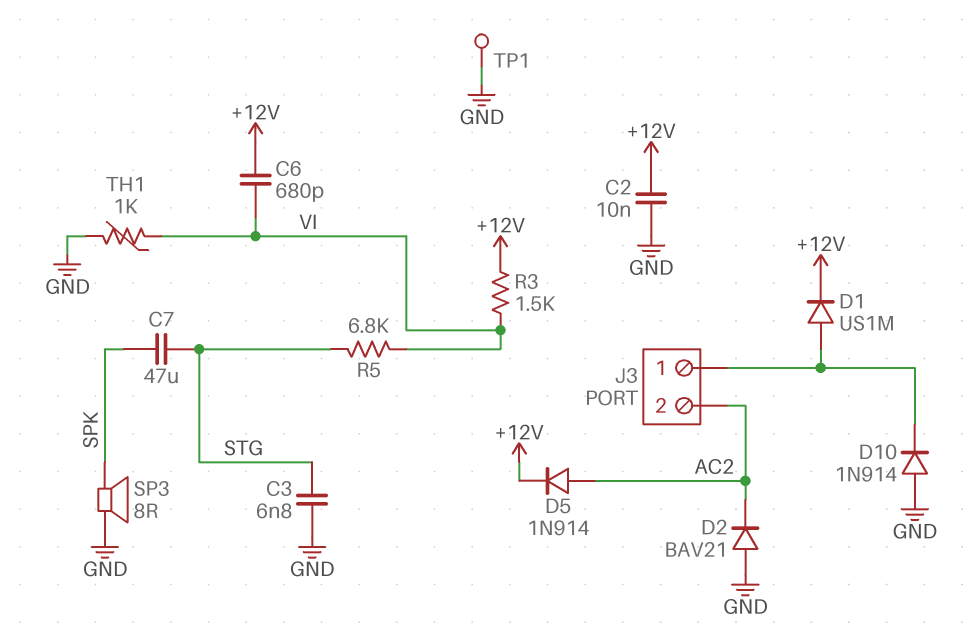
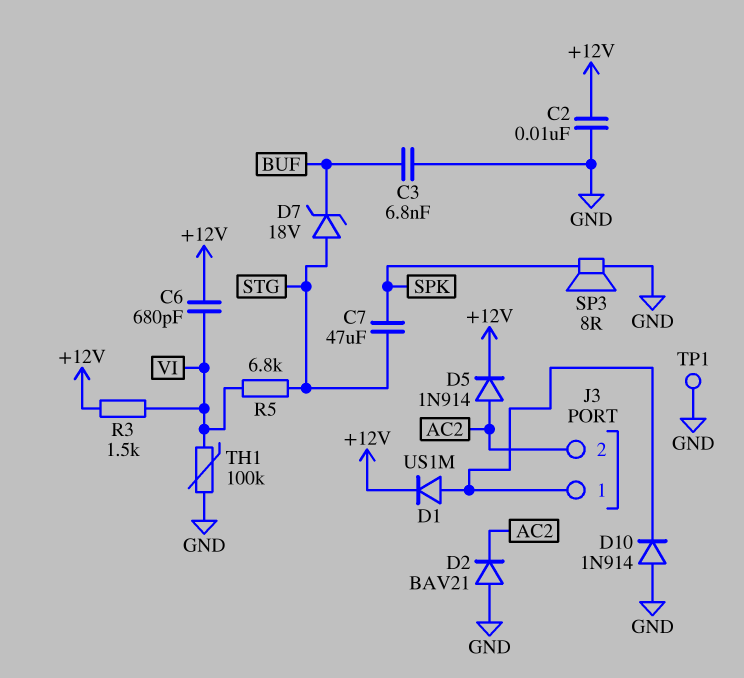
C3: 6.8nF (GND, STG) -> 6.8nF (BUF, GND)
D7: none -> zener 18V (A STG, K BUF)
TH1: 1k (GND, VI) -> 100k (GND, VI)

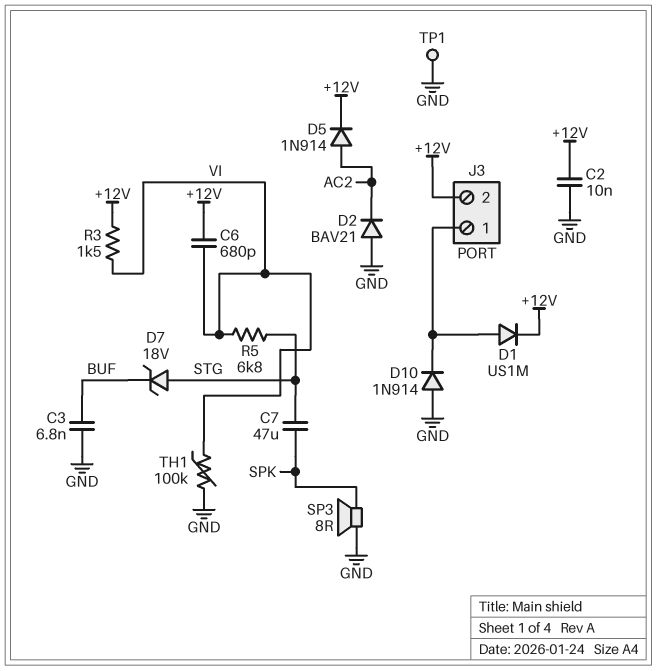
J3 pin 2: AC2 -> +12V

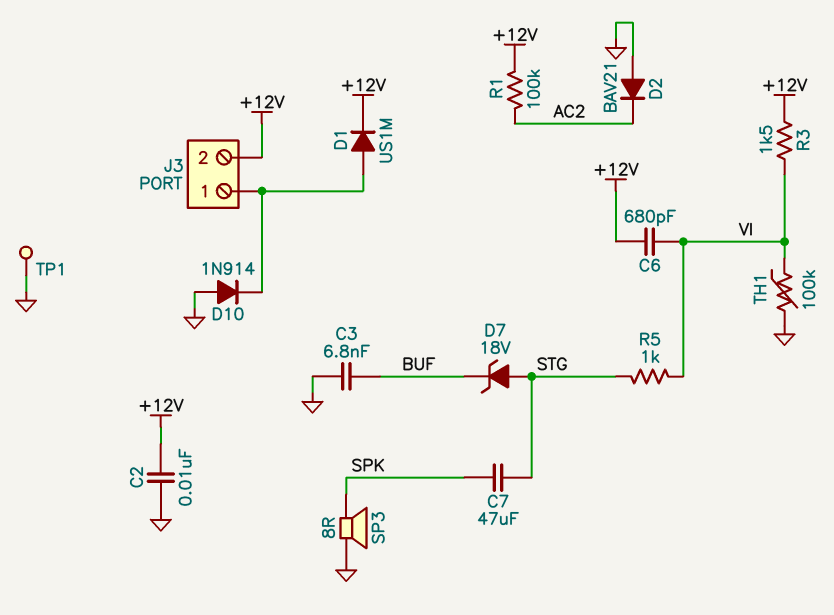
D5: diode 1N914 (A AC2, K +12V) -> none
R1: none -> 100k (+12V, AC2)
R5: 6.8k (STG, VI) -> 1k (STG, VI)

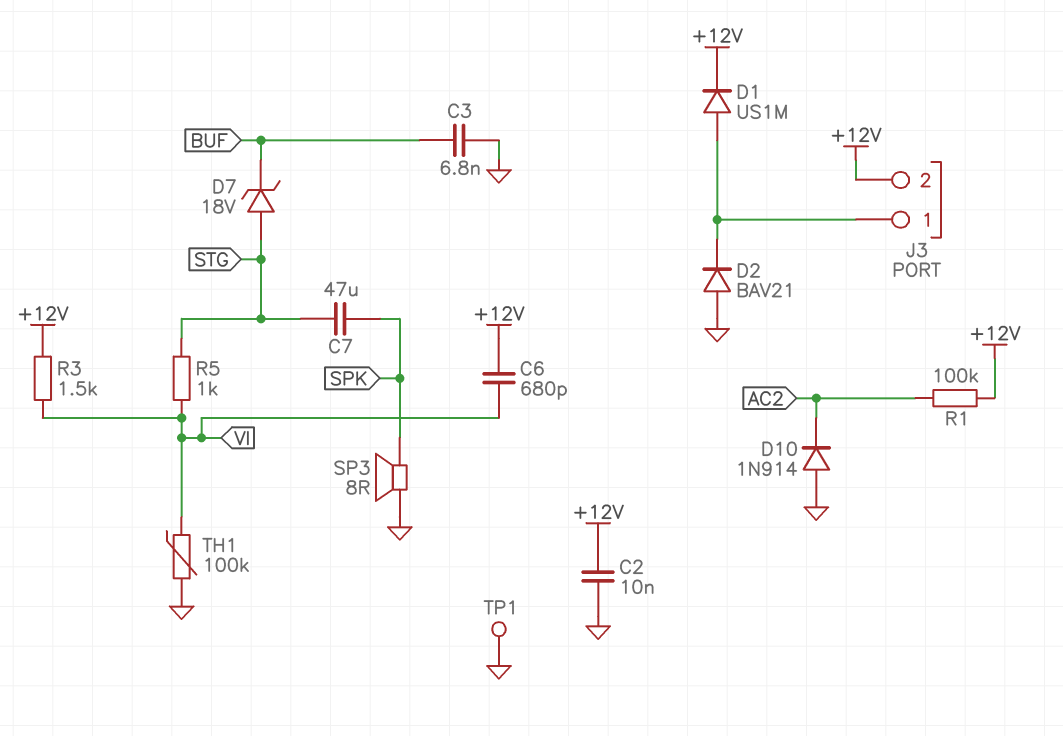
D2: diode BAV21 (A GND, K AC2) -> diode BAV21 (A GND, K J3/1)
D10: diode 1N914 (A GND, K J3/1) -> diode 1N914 (A GND, K AC2)

